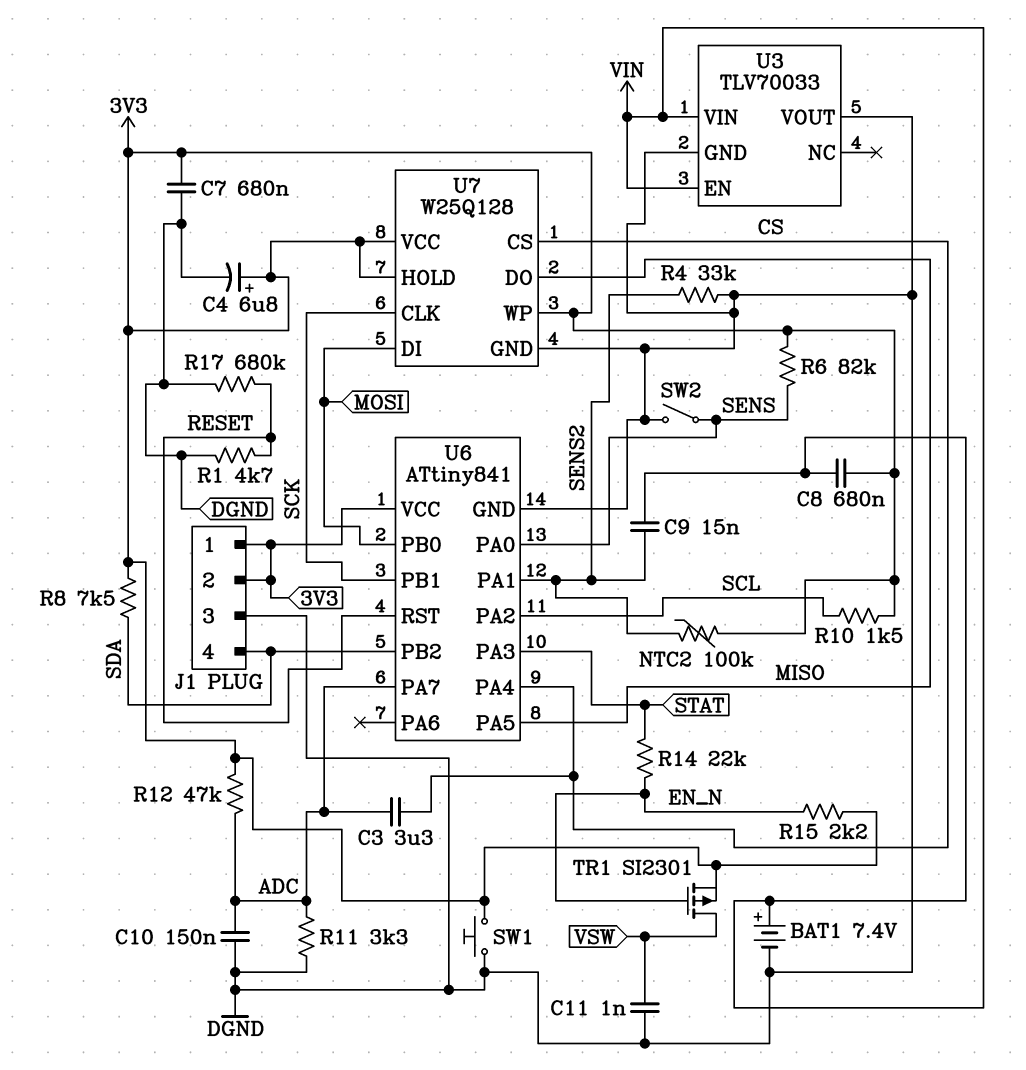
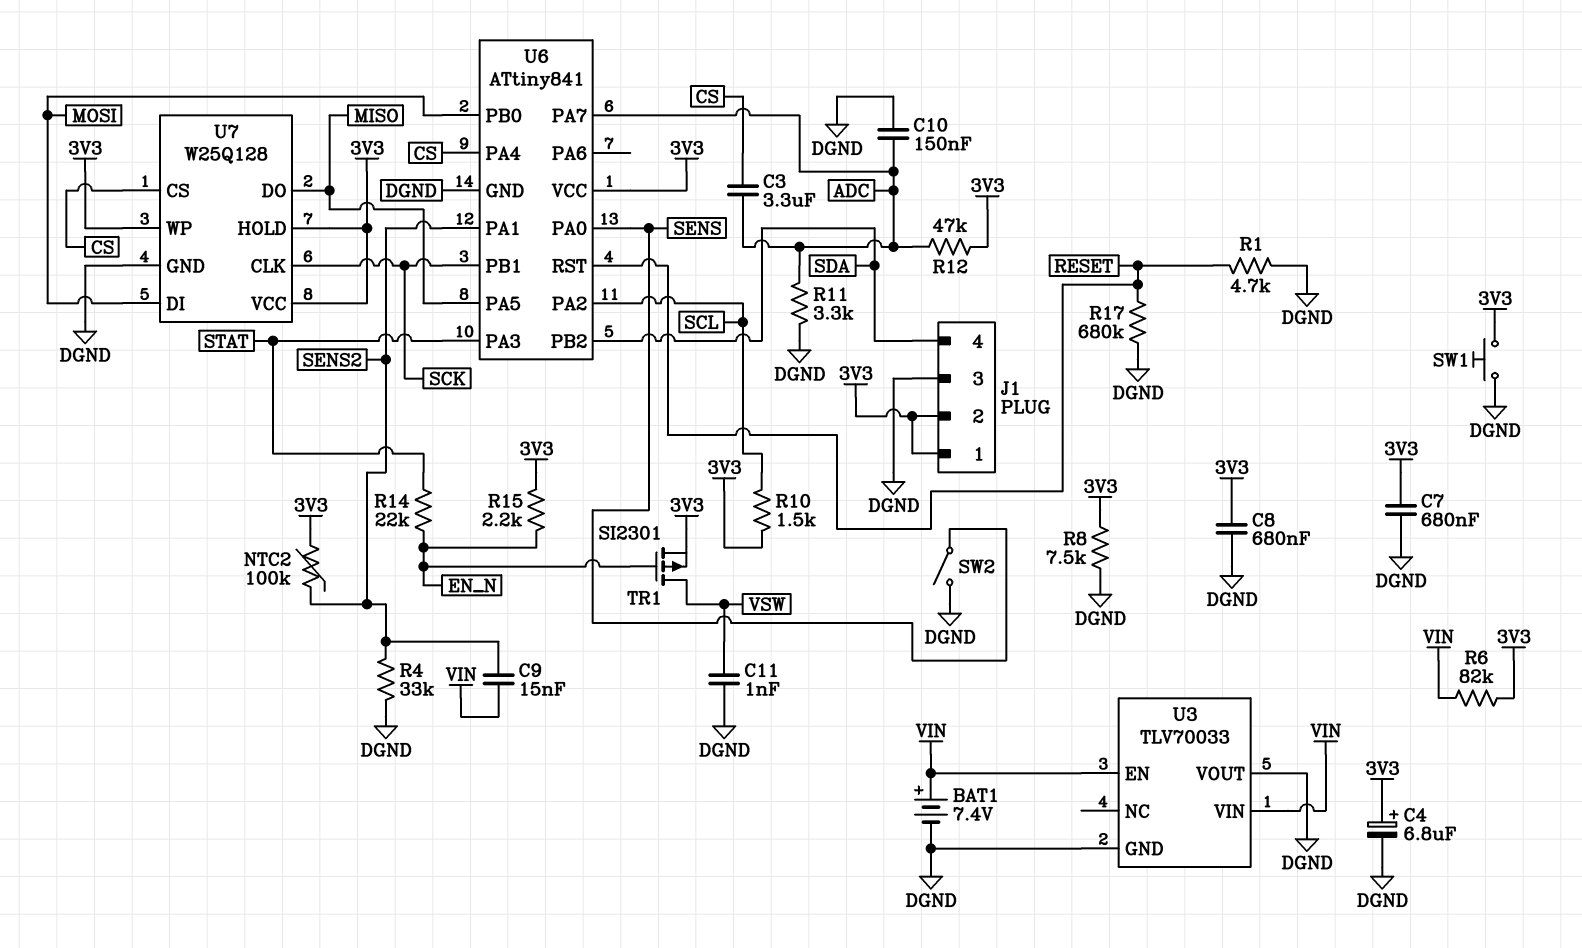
C8: 680nF (3V3, VIN) -> 680nF (3V3, DGND)
R6: 82k (3V3, SENS) -> 82k (3V3, VIN)
R8: 7.5k (3V3, SDA) -> 7.5k (3V3, DGND)

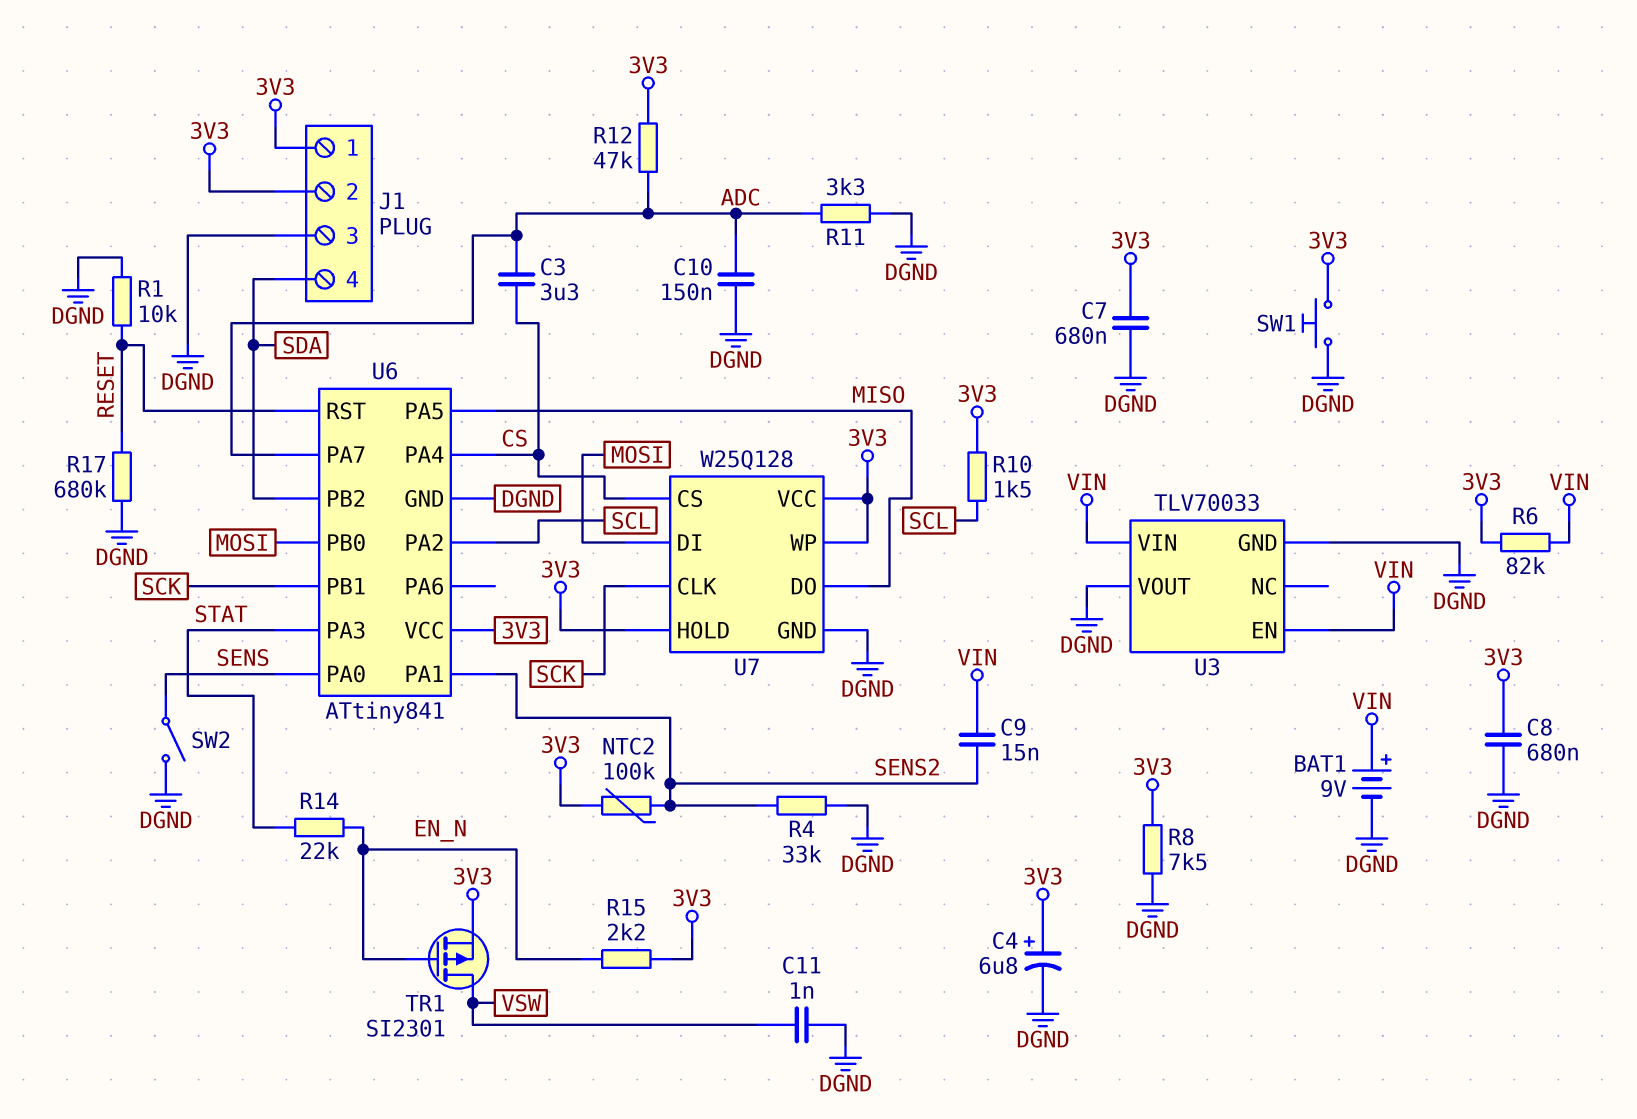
BAT1: 7.4V (plus VIN, minus DGND) -> 9V (plus VIN, minus DGND)
R1: 4.7k (DGND, RESET) -> 10k (DGND, RESET)

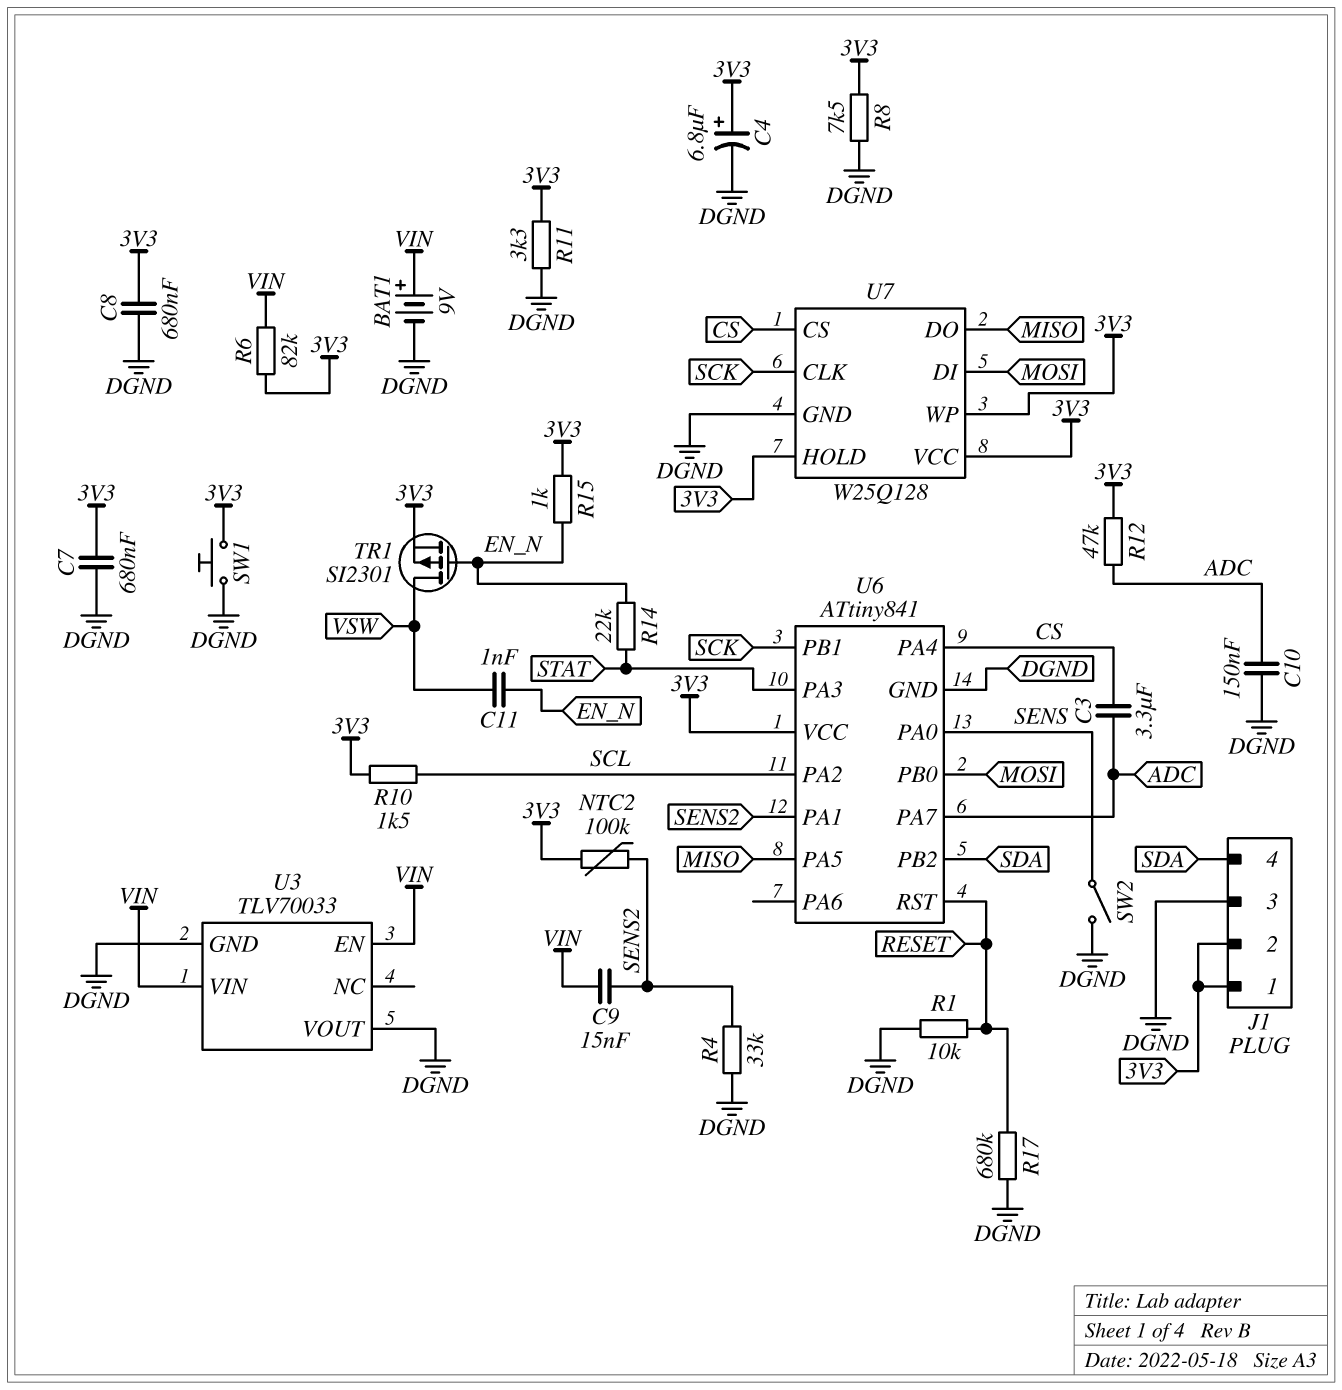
C11: 1nF (DGND, VSW) -> 1nF (EN_N, VSW)
R11: 3.3k (ADC, DGND) -> 3.3k (3V3, DGND)
R15: 2.2k (3V3, EN_N) -> 1k (3V3, EN_N)

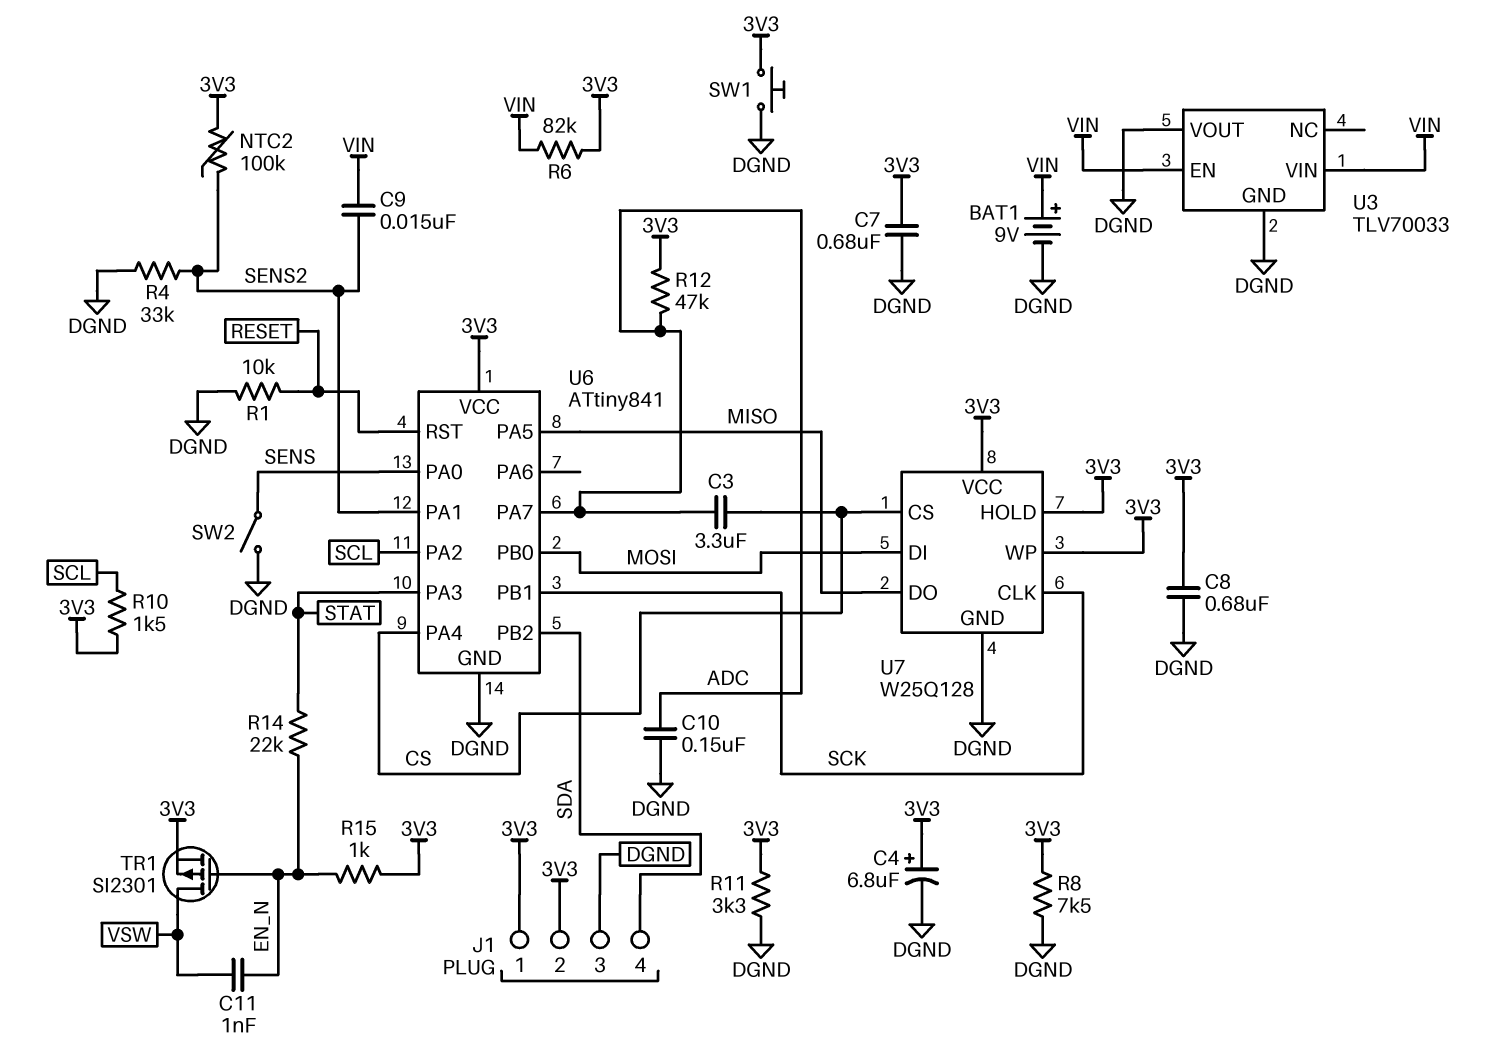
R17: 680k (DGND, RESET) -> none

